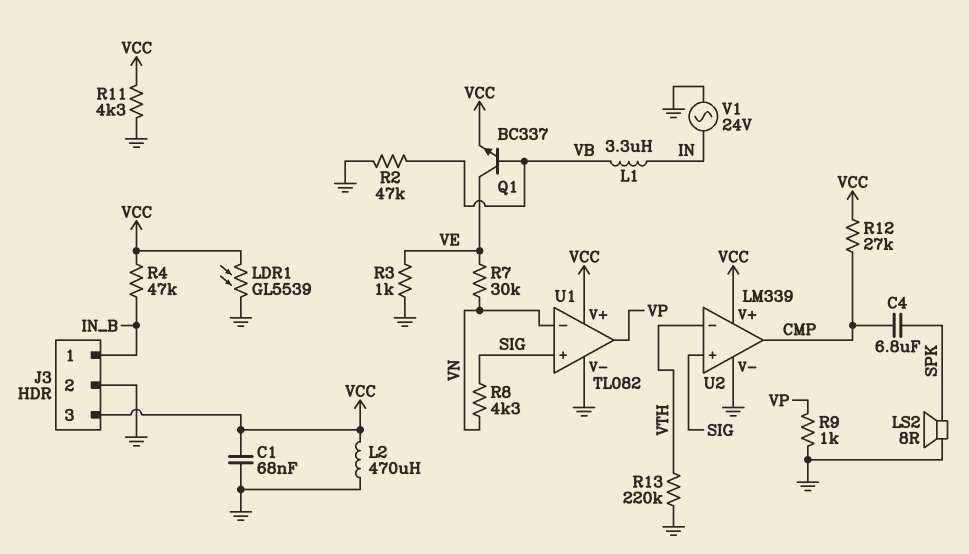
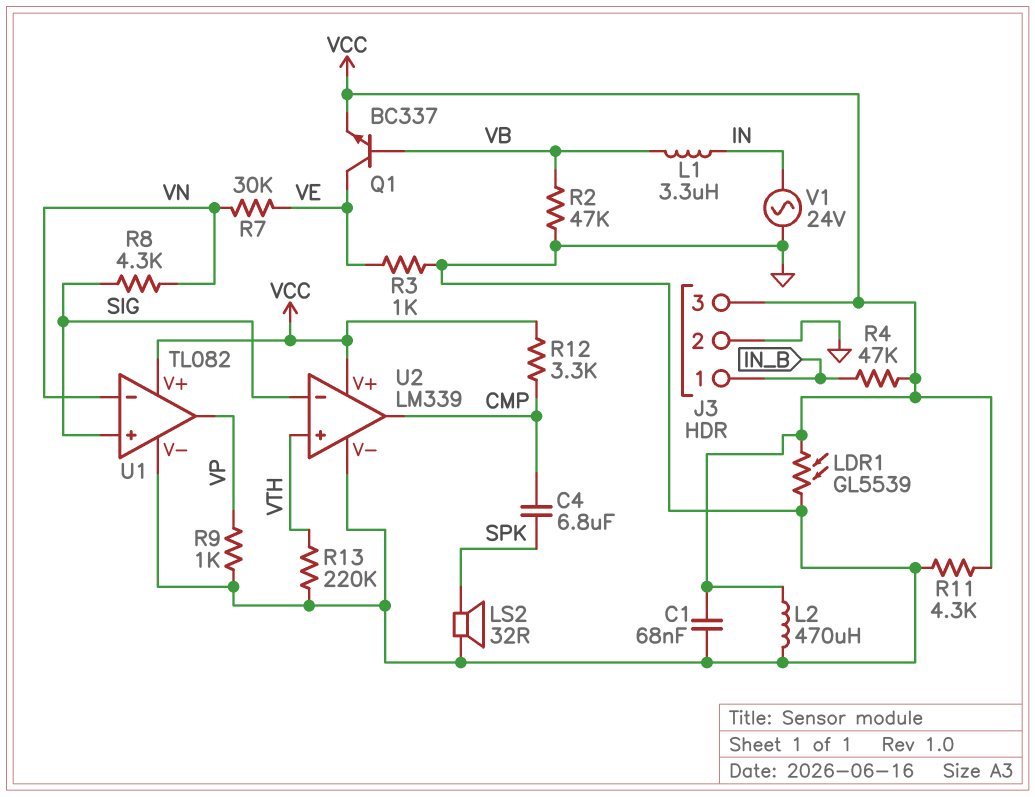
LS2: speaker 8R (GND, SPK) -> speaker 32R (GND, SPK)
R12: 27k (CMP, VCC) -> 3.3k (CMP, VCC)
U2 pin in+: SIG -> VTH
U2 pin in-: VTH -> SIG

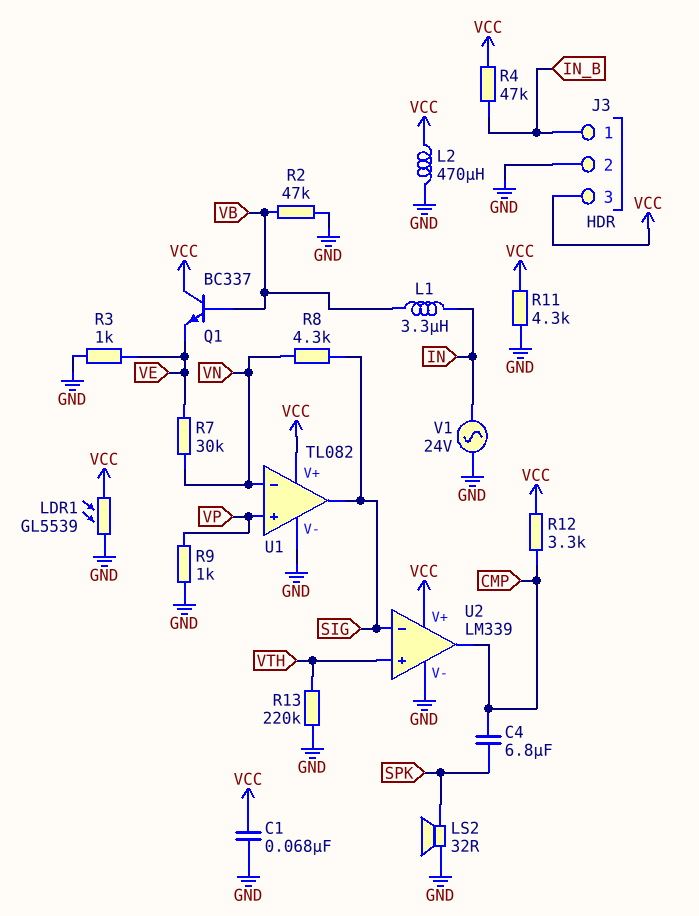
Q1: NPN BC337 (B VB, C VE, E VCC) -> NPN BC337 (B VB, C VCC, E VE)
U1 pin in+: SIG -> VP
U1 pin out: VP -> SIG

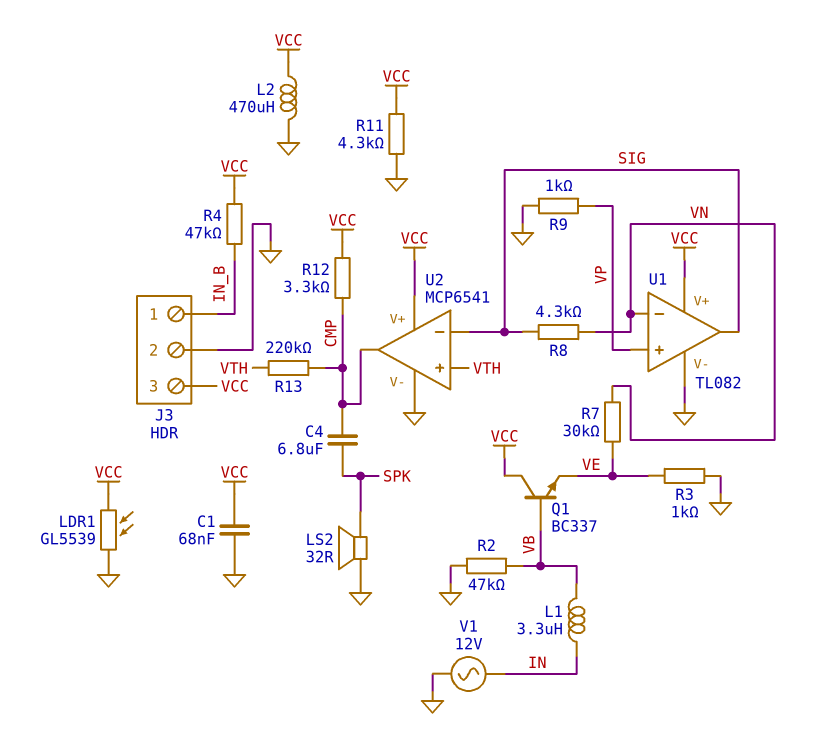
R13: 220k (GND, VTH) -> 220k (CMP, VTH)
U2: LM339 -> MCP6541
V1: AC 24V (GND, IN) -> AC 12V (GND, IN)

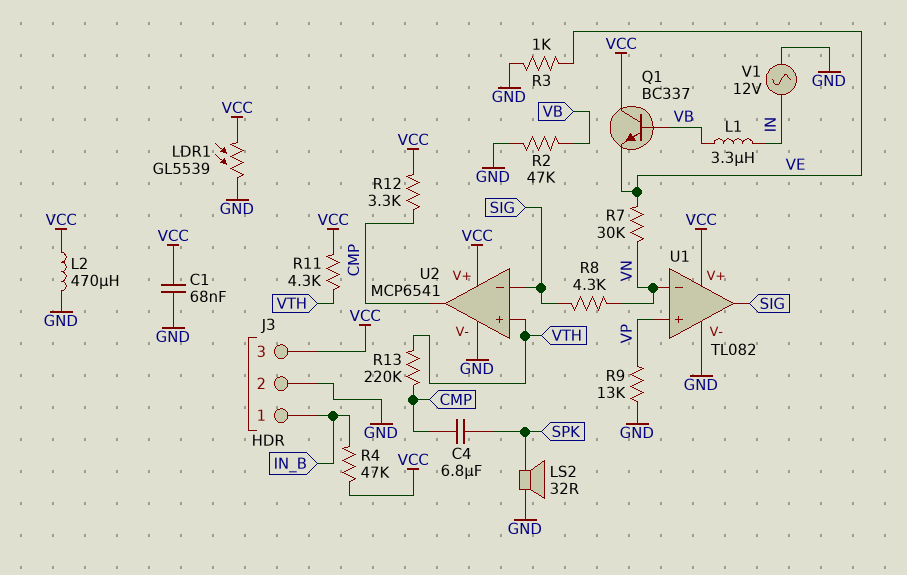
R9: 1k (GND, VP) -> 13k (GND, VP)
R11: 4.3k (GND, VCC) -> 4.3k (VCC, VTH)

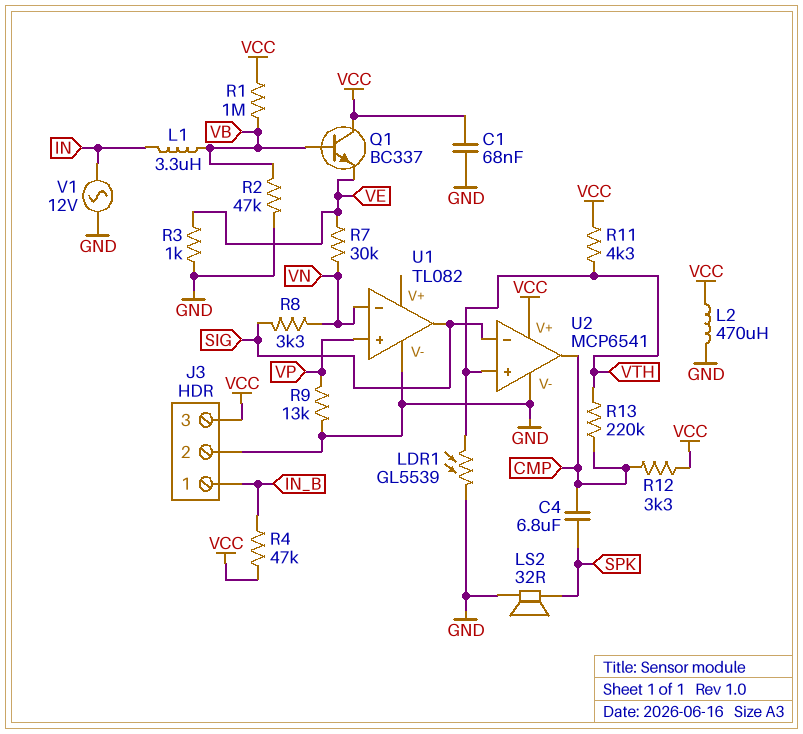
LDR1: GL5539 (GND, VCC) -> GL5539 (GND, VTH)
R1: none -> 1M (VB, VCC)
R8: 4.3k (SIG, VN) -> 3.3k (SIG, VN)
U1 pin V+: VCC -> none

